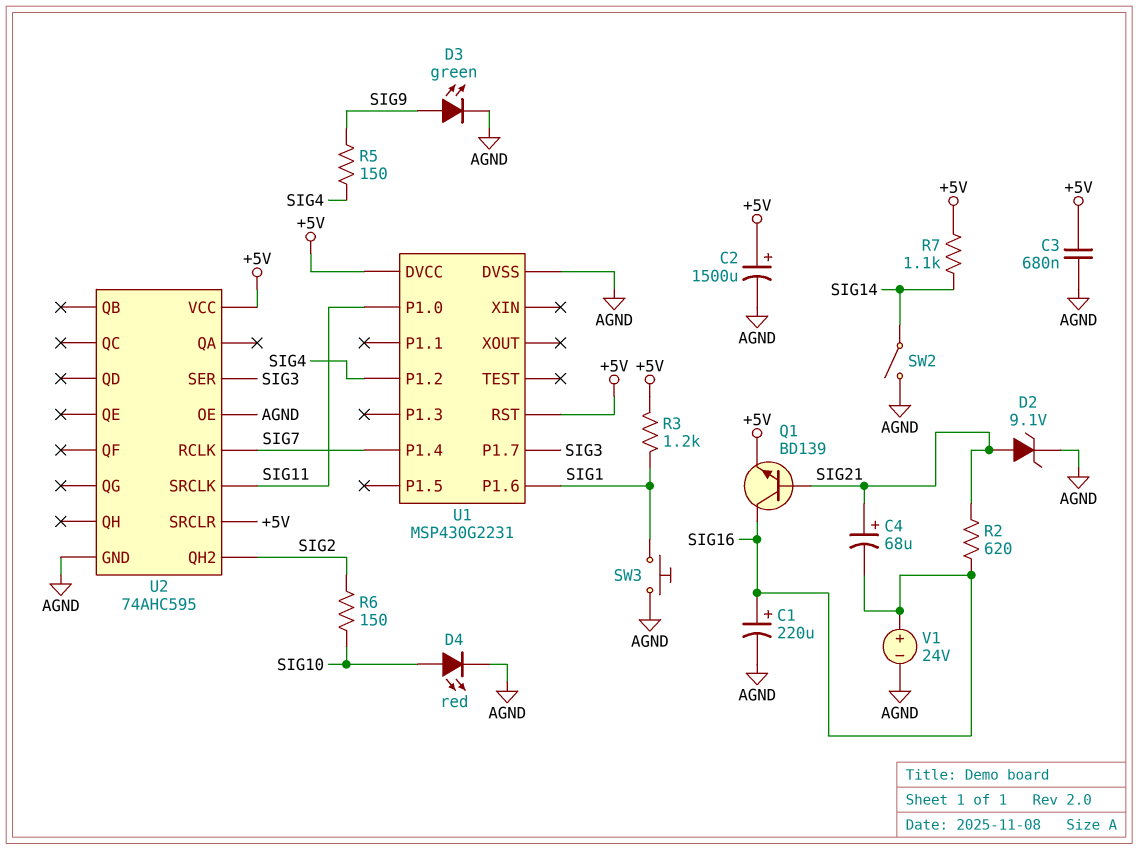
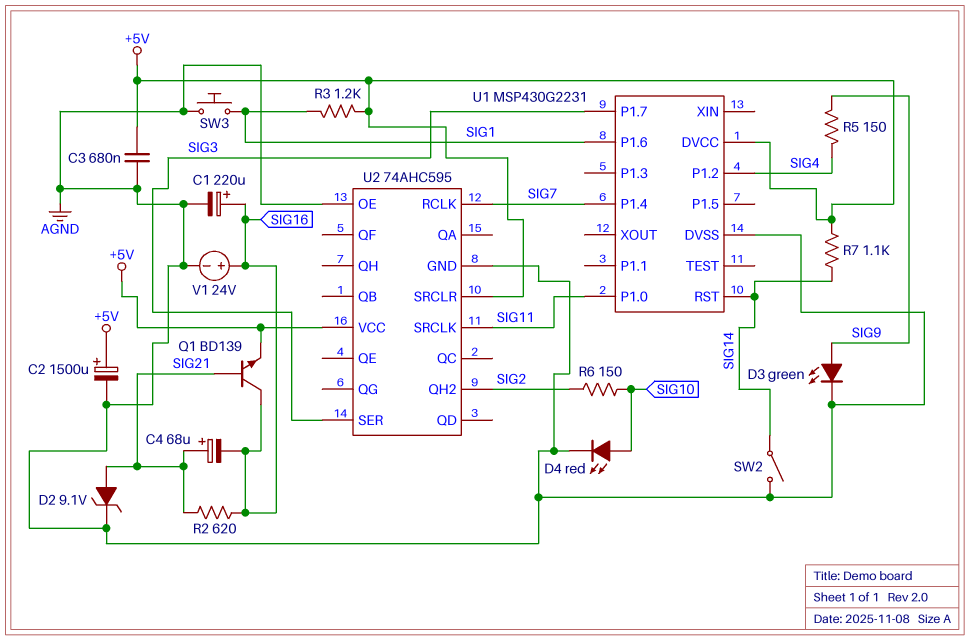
U1 pin RST: +5V -> SIG14

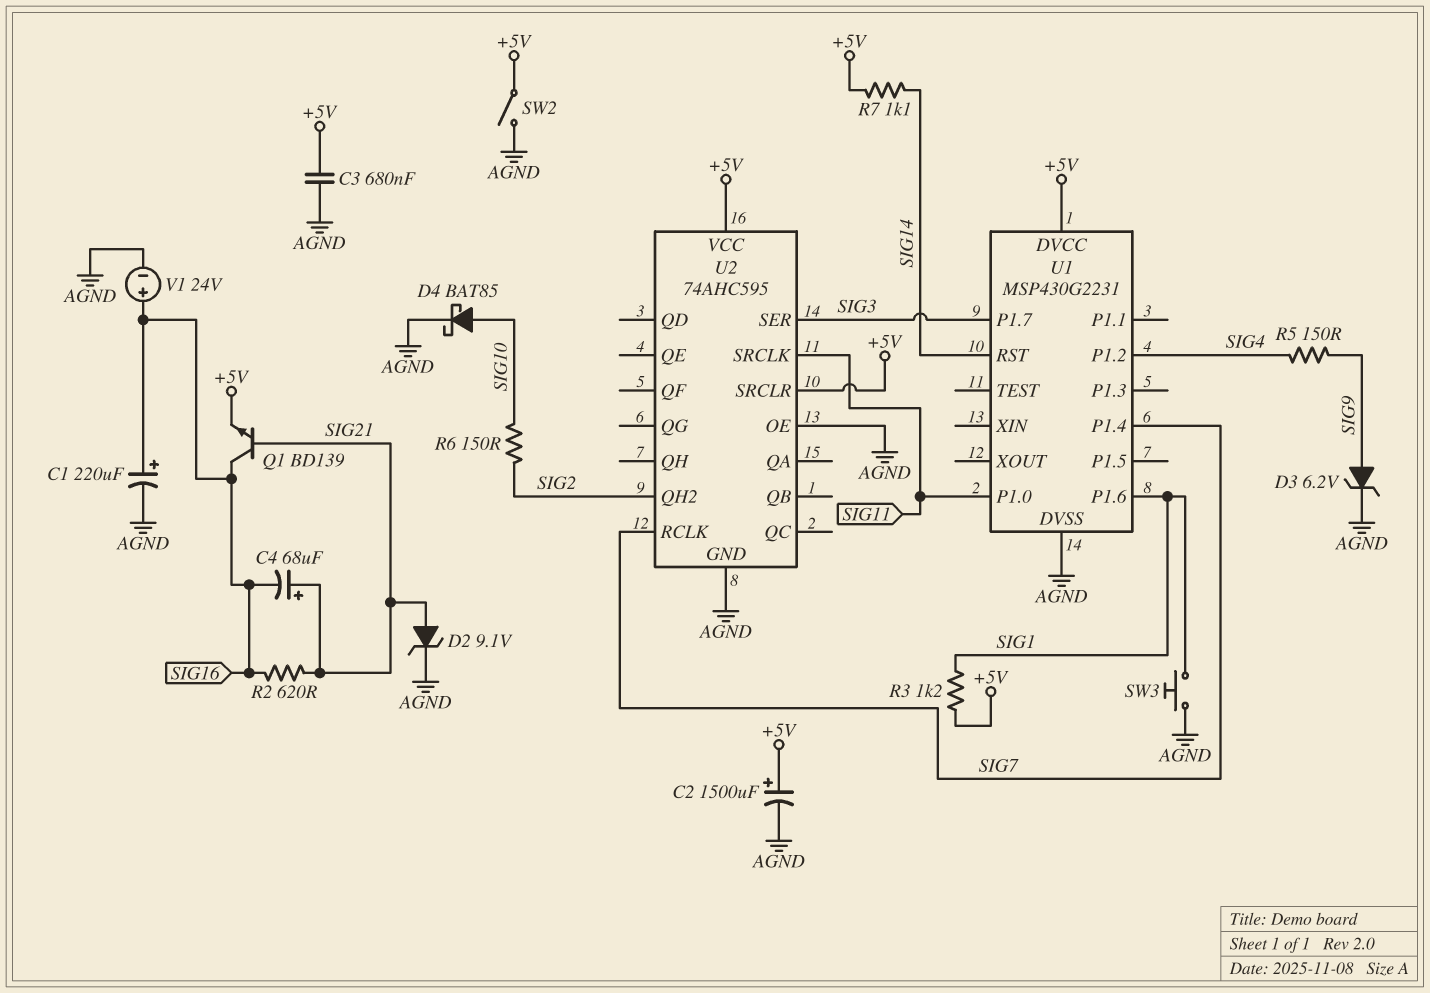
D3: LED green (A SIG9, K AGND) -> zener 6.2V (A SIG9, K AGND)
D4: LED red (A SIG10, K AGND) -> schottky BAT85 (A SIG10, K AGND)
SW2: switch (AGND, SIG14) -> switch (+5V, AGND)

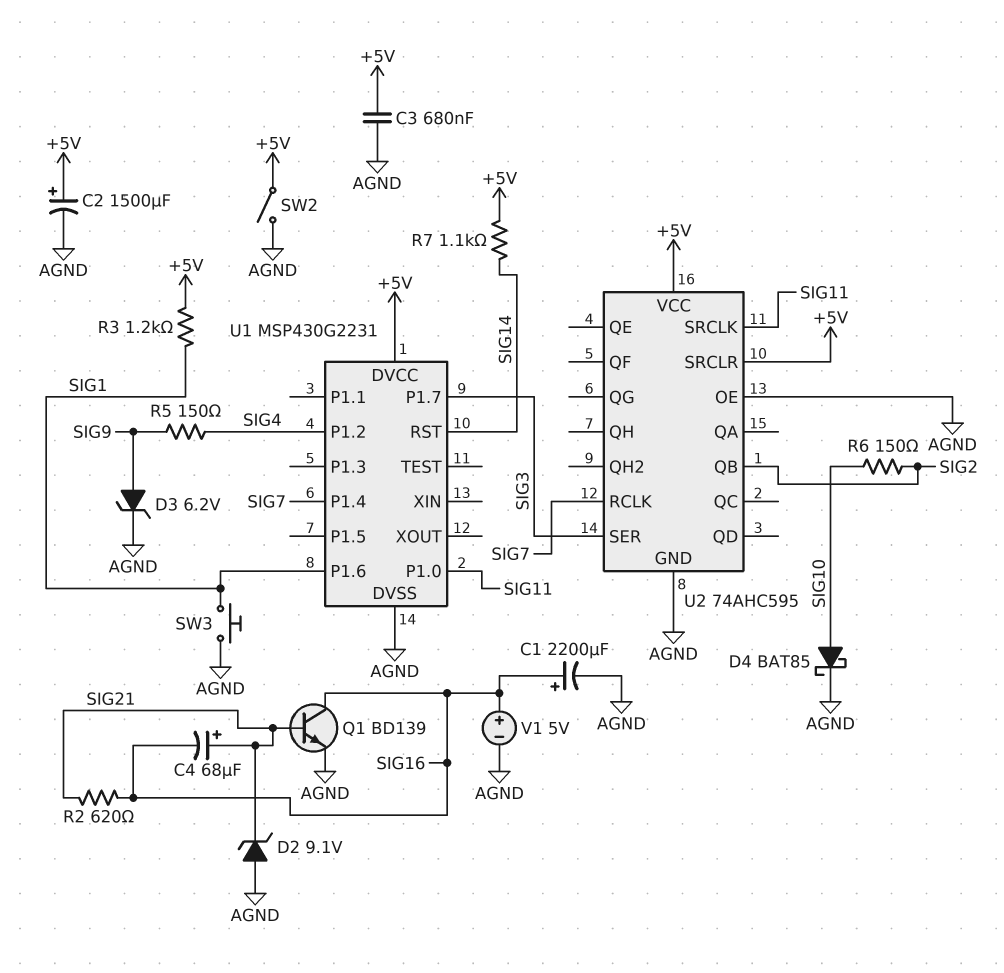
C1: 220uF (plus SIG16, minus AGND) -> 2200uF (plus SIG16, minus AGND)
D2: zener 9.1V (A SIG21, K AGND) -> zener 9.1V (A AGND, K SIG21)
Q1: NPN BD139 (B SIG21, C SIG16, E +5V) -> NPN BD139 (B SIG21, C SIG16, E AGND)
U2 pin QB: none -> SIG2
U2 pin QH2: SIG2 -> none
V1: 24V (plus SIG16, minus AGND) -> 5V (plus SIG16, minus AGND)

